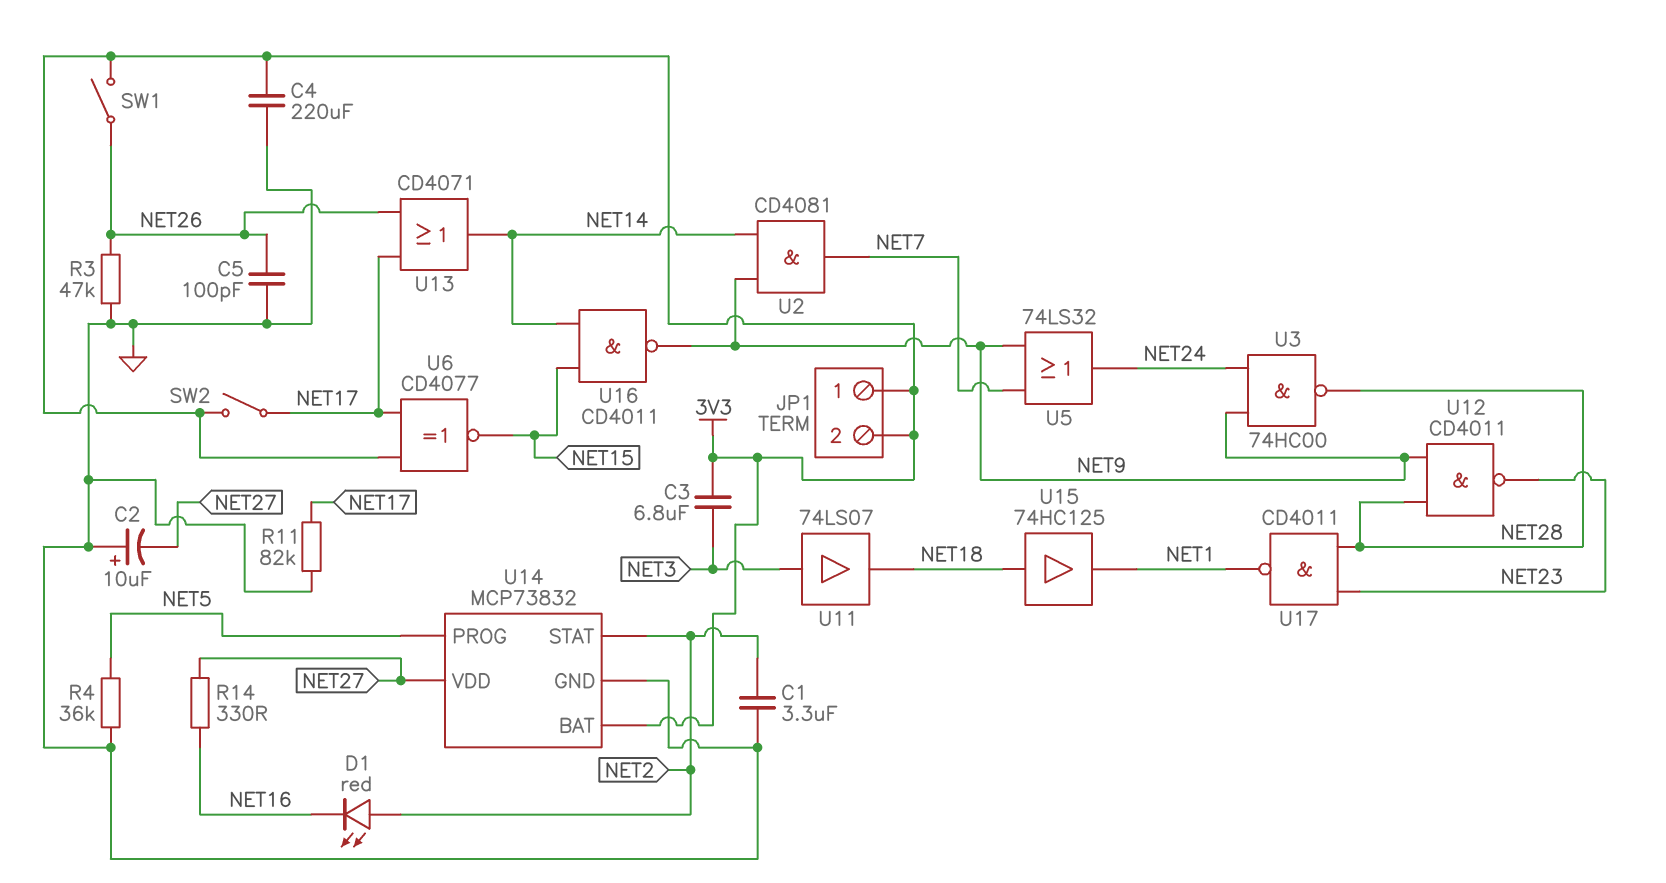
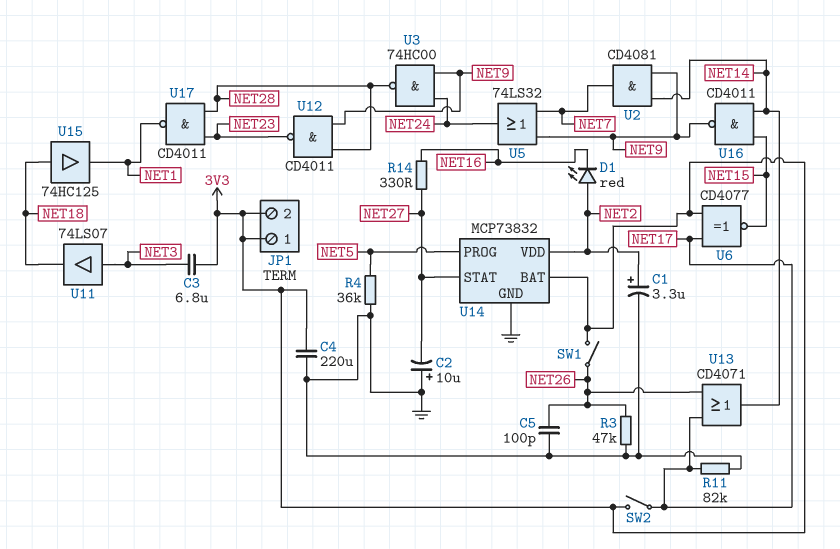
C1: 3.3uF (GND, NET2) -> 3.3uF (plus NET2, minus GND)
U14 pin STAT: NET2 -> NET27
U14 pin VDD: NET27 -> NET2

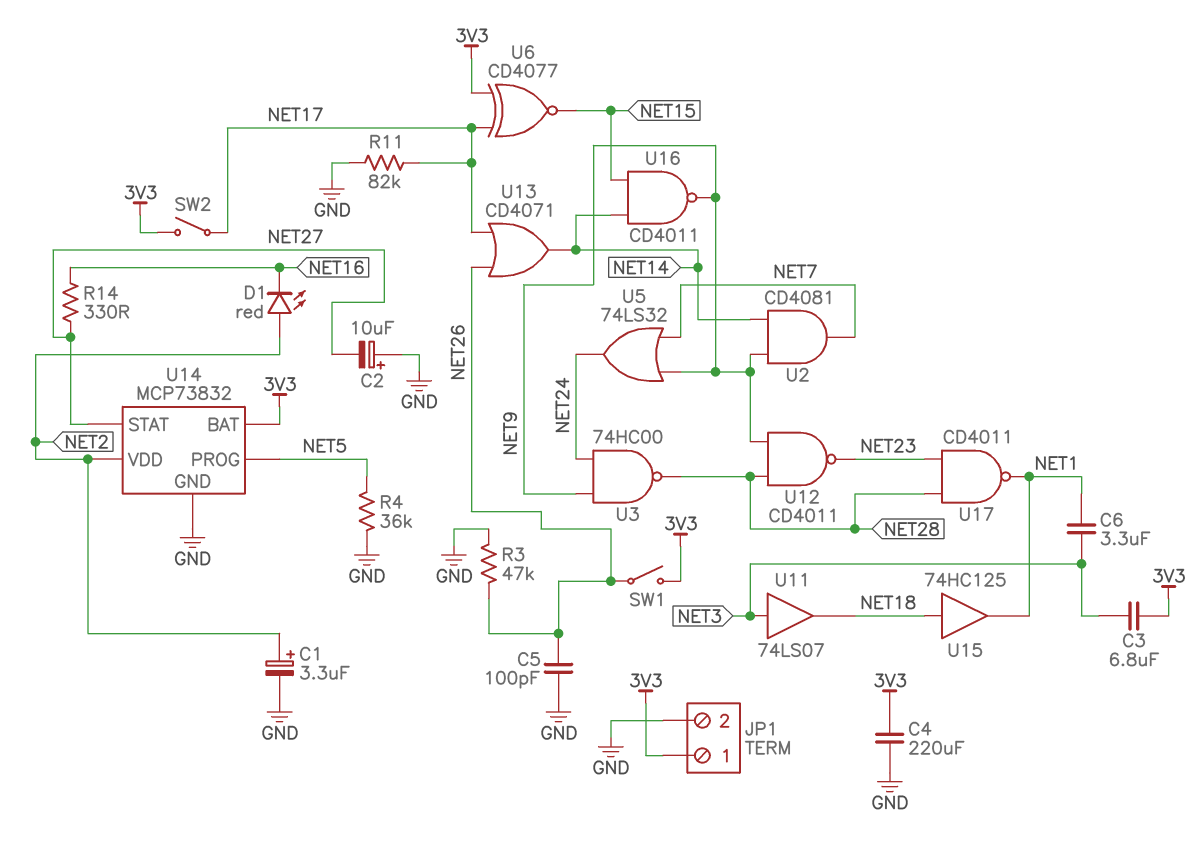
C6: none -> 3.3uF (NET1, NET3)
JP1 pin 2: 3V3 -> GND

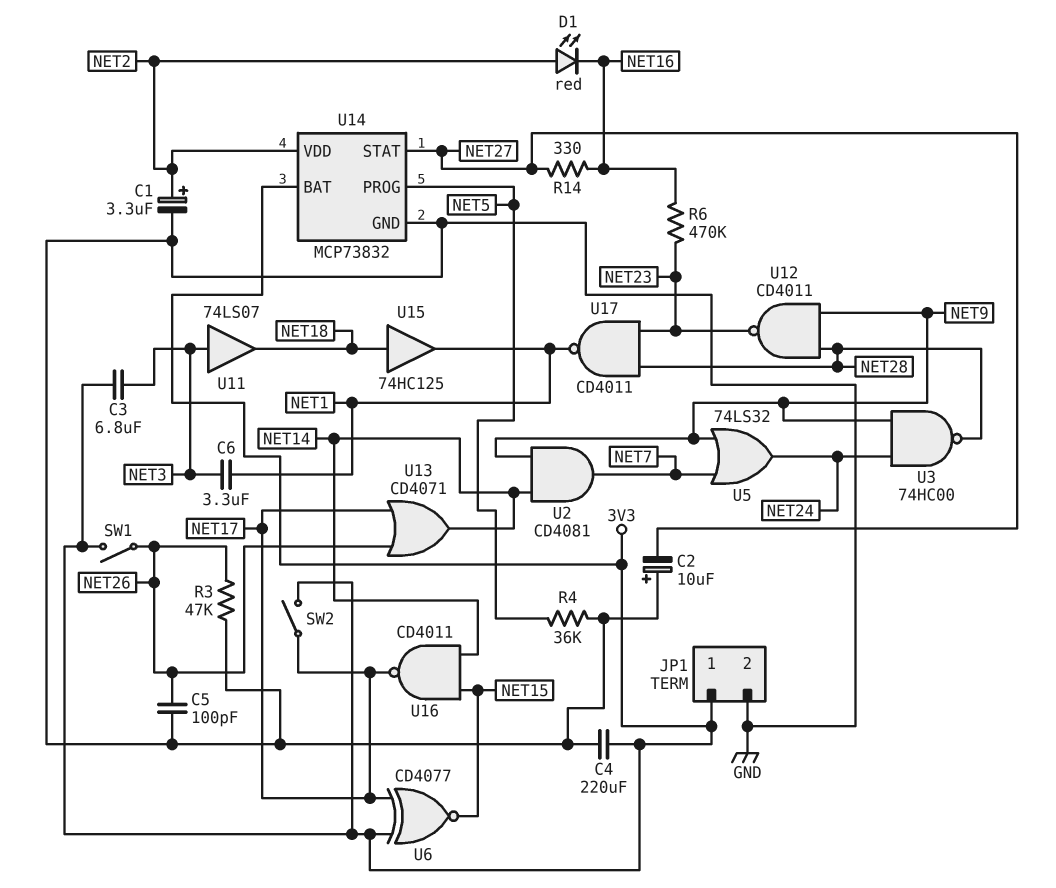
R6: none -> 470k (NET16, NET23)
R11: 82k (GND, NET17) -> none
U16: NAND CD4011 (in NET14, in NET15, out NET9) -> NAND CD4011 (in NET14, in NET15, out NET17)

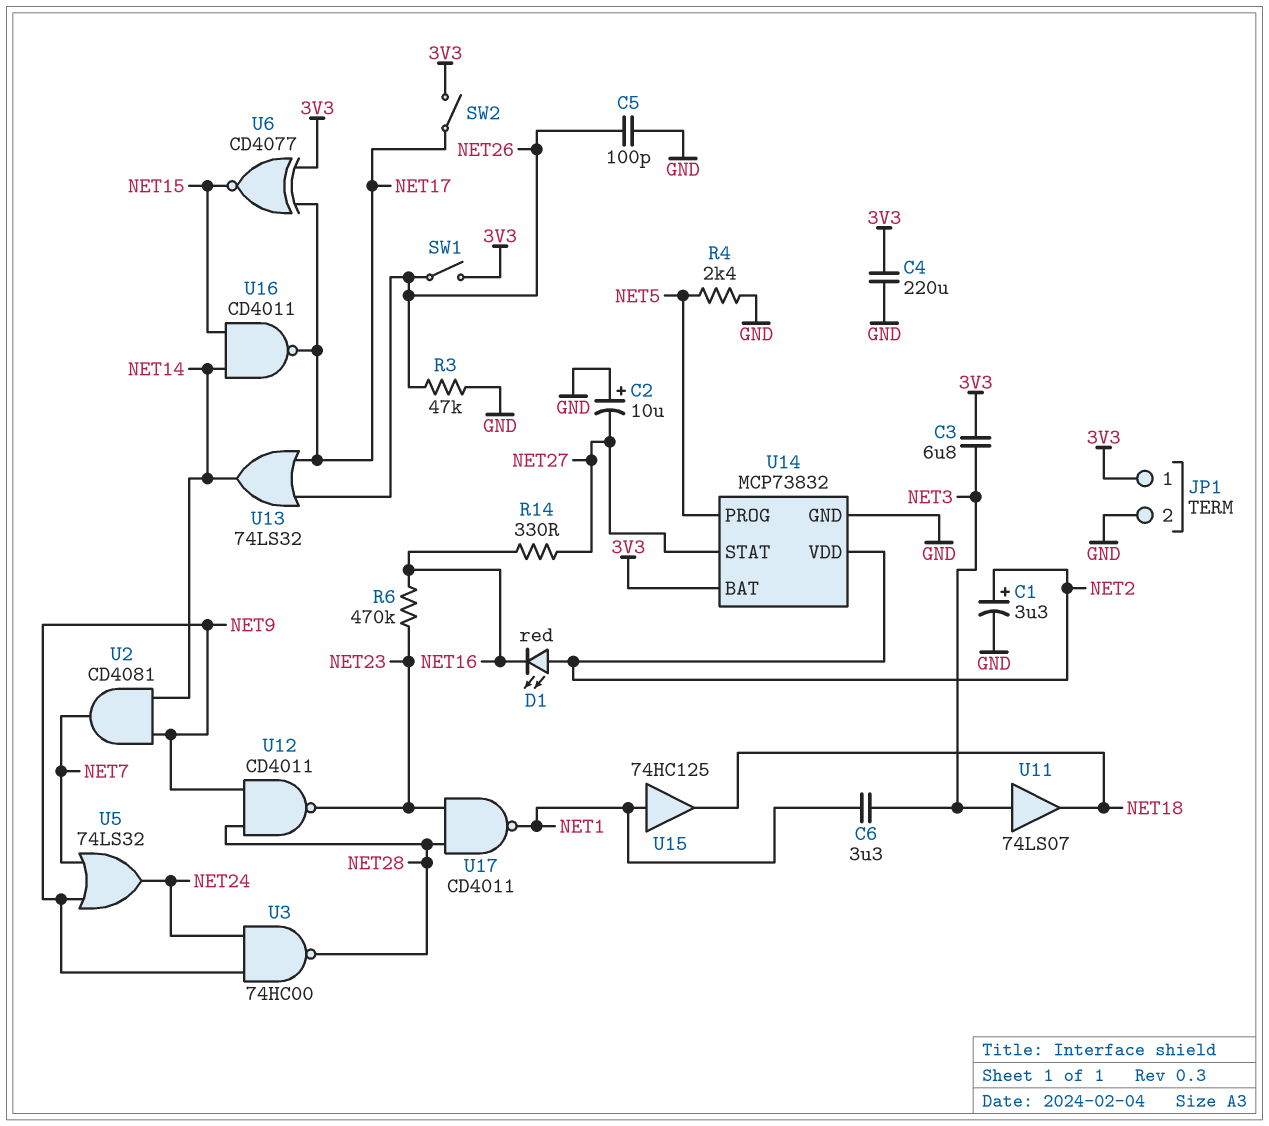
R4: 36k (GND, NET5) -> 2.4k (GND, NET5)
U13: OR CD4071 (in NET17, in NET26, out NET14) -> OR 74LS32 (in NET17, in NET26, out NET14)
U15: buffer 74HC125 (in NET18, out NET1) -> buffer 74HC125 (in NET1, out NET18)

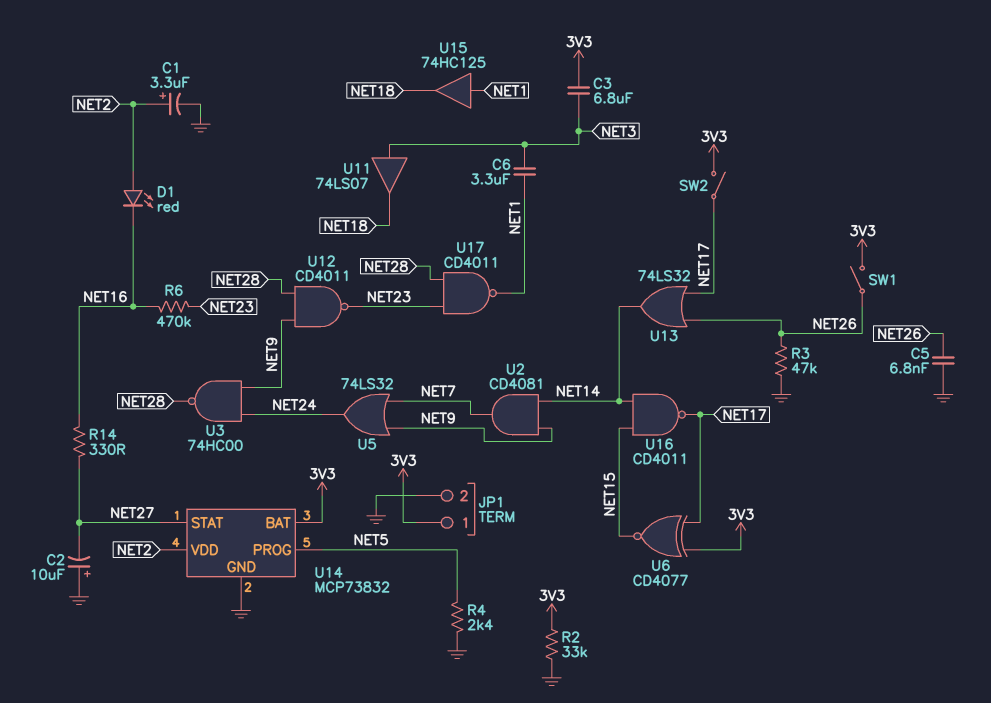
C4: 220uF (3V3, GND) -> none
C5: 100pF (GND, NET26) -> 6.8nF (GND, NET26)
R2: none -> 33k (3V3, GND)

